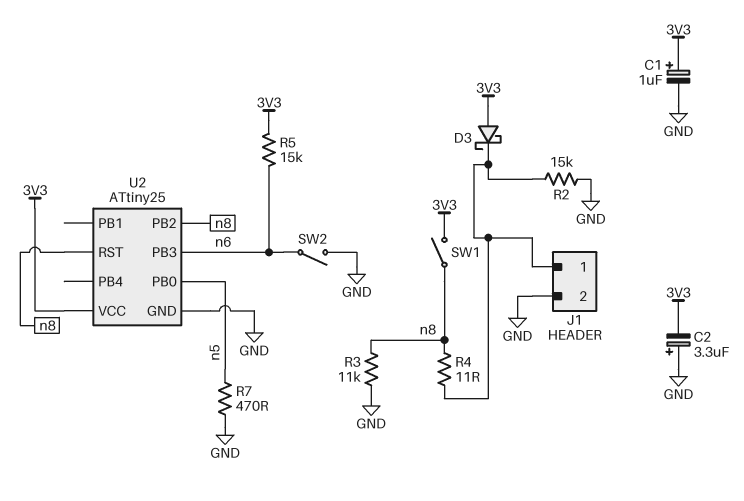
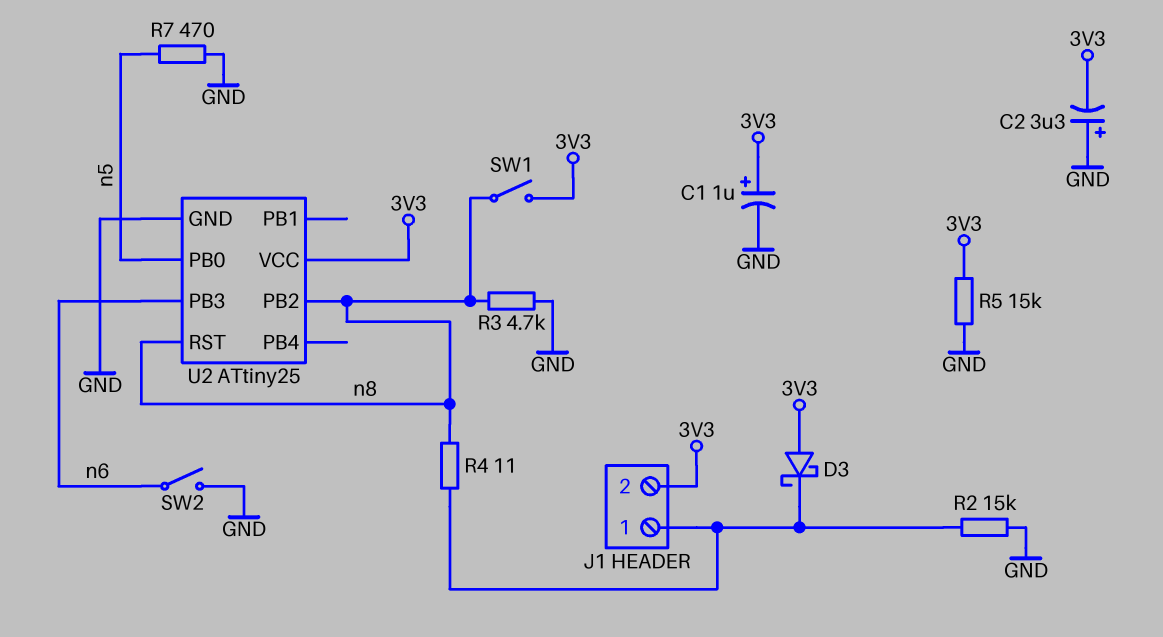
J1 pin 2: GND -> 3V3
R3: 11k (GND, n8) -> 4.7k (GND, n8)
R5: 15k (3V3, n6) -> 15k (3V3, GND)

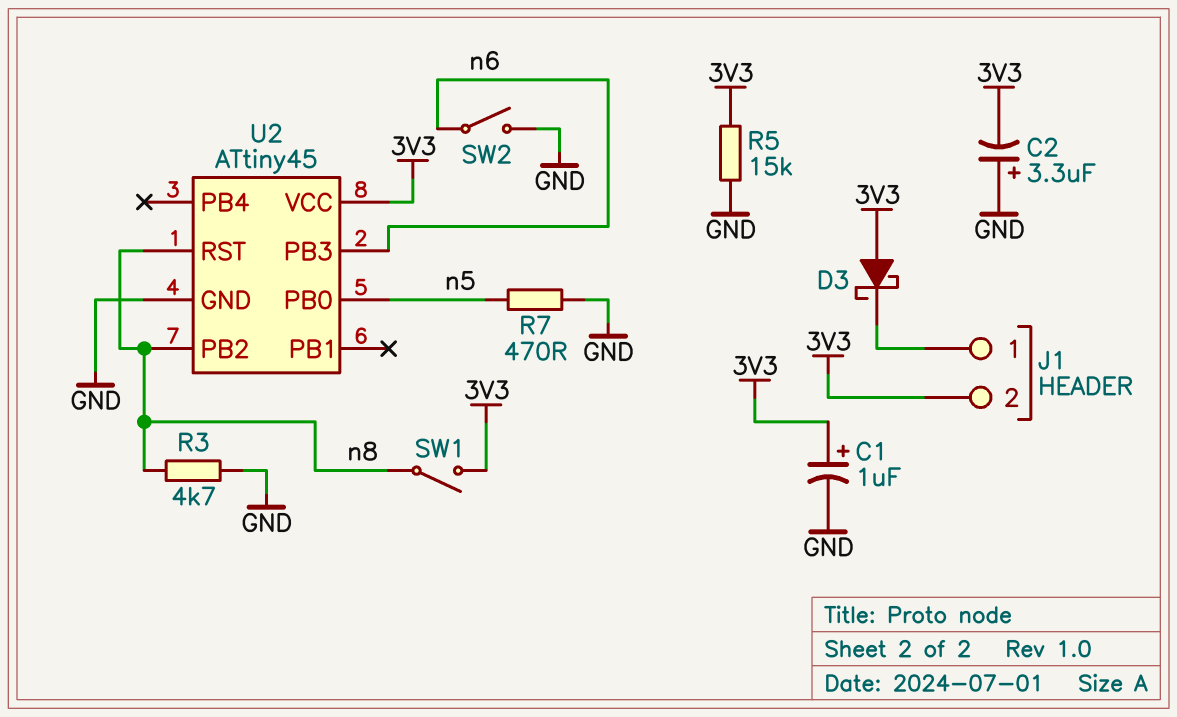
R2: 15k (GND, J1/1) -> none
R4: 11 (J1/1, n8) -> none
U2: ATtiny25 -> ATtiny45

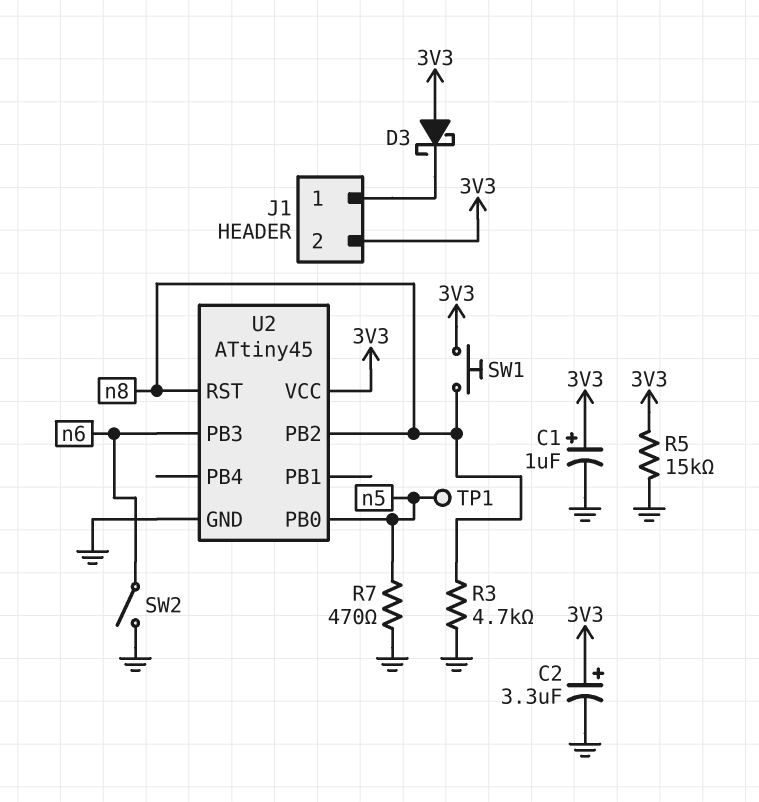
C2: 3.3uF (plus GND, minus 3V3) -> 3.3uF (plus 3V3, minus GND)
SW1: switch (3V3, n8) -> button (3V3, n8)
TP1: none -> test point (n5)

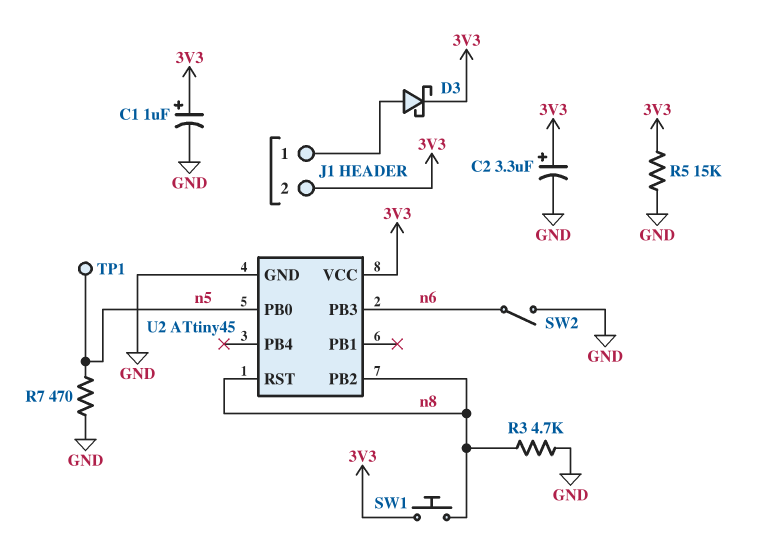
D3: schottky (A 3V3, K J1/1) -> schottky (A J1/1, K 3V3)

